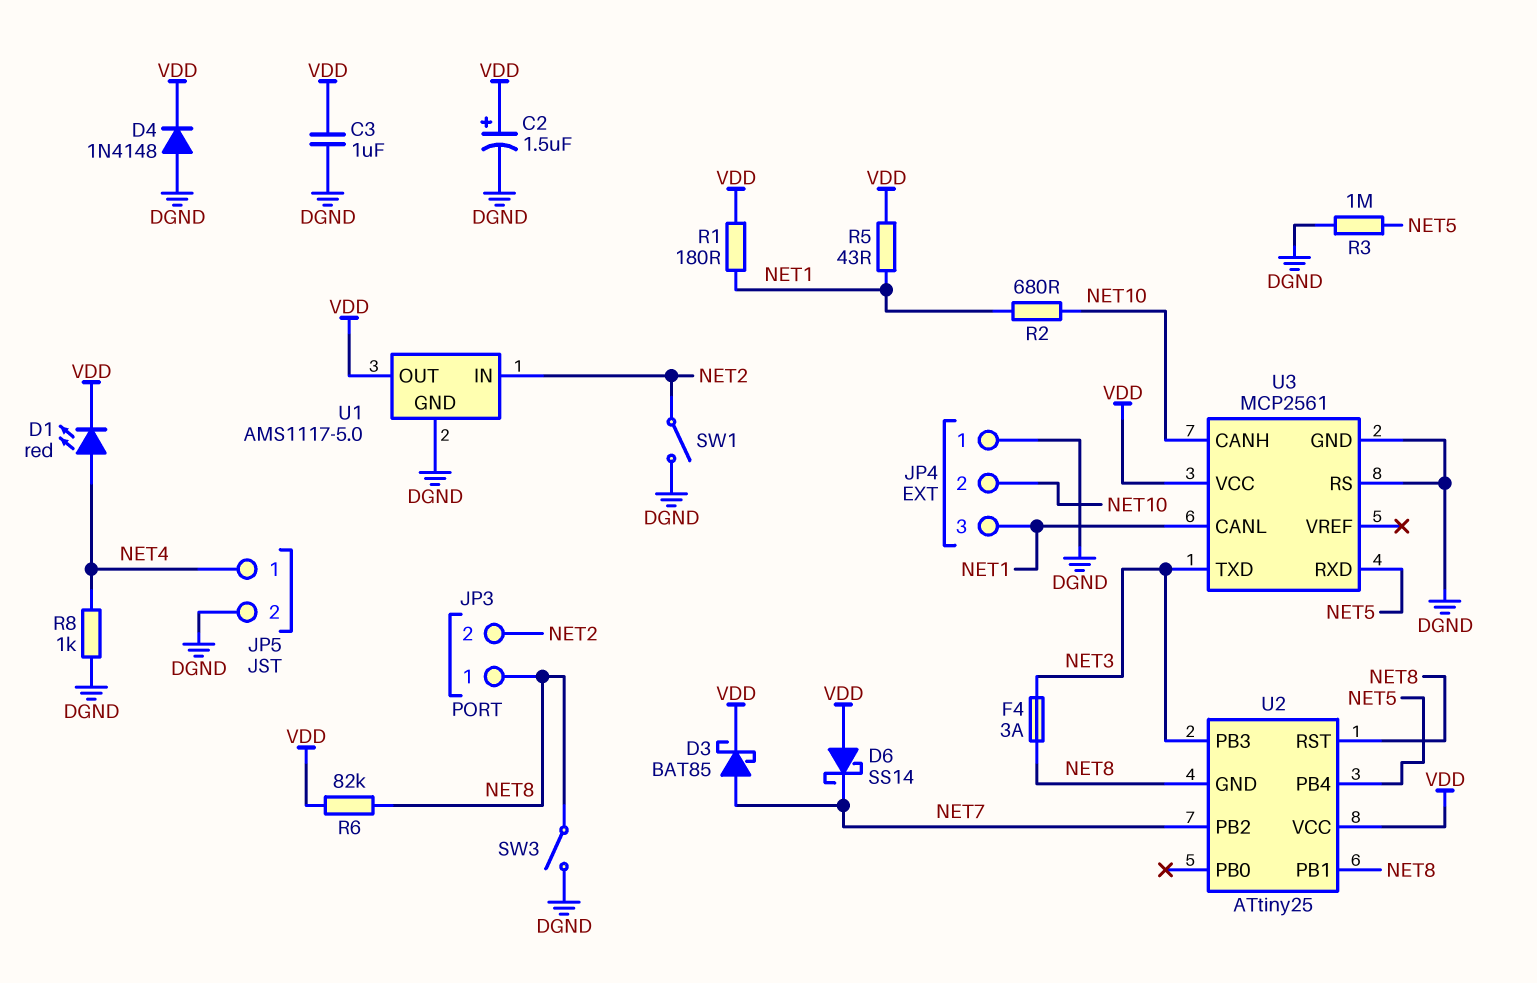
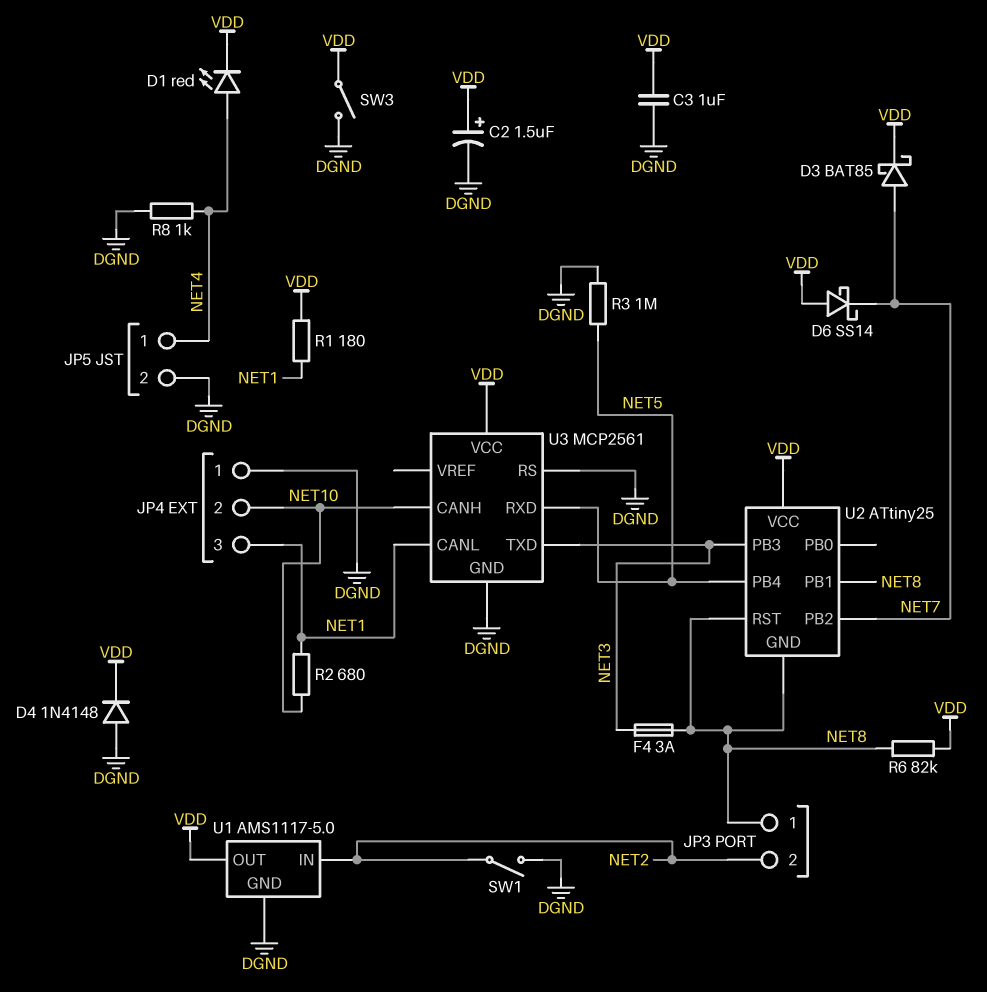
R5: 43 (NET1, VDD) -> none
SW3: switch (DGND, NET8) -> switch (DGND, VDD)

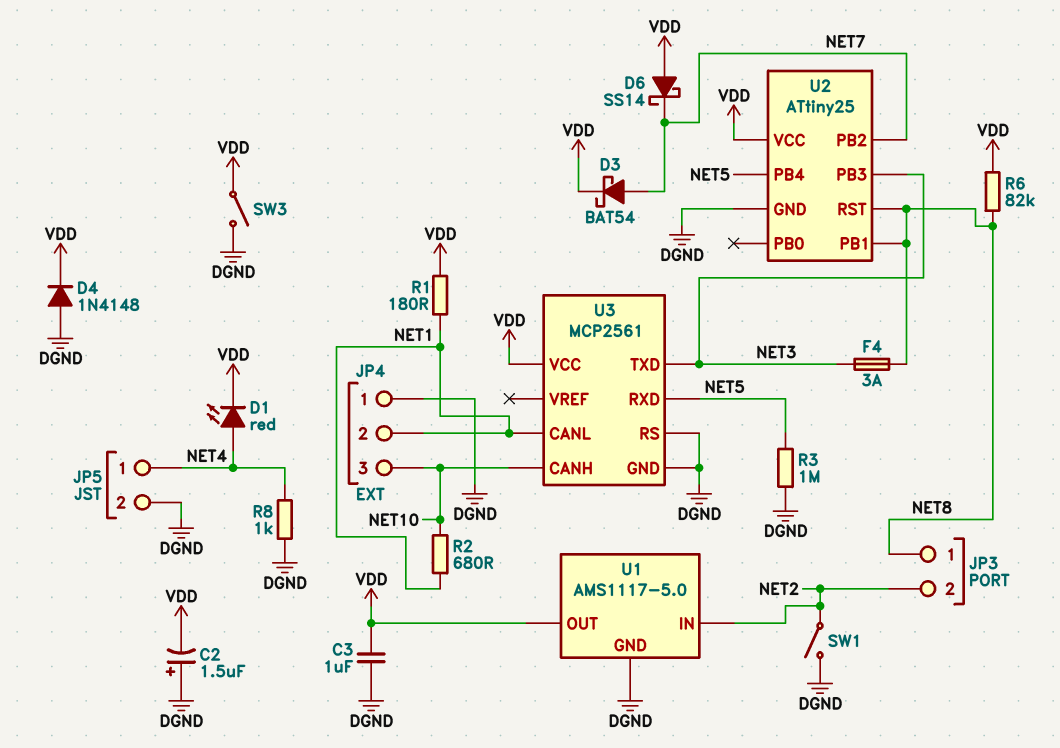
C2: 1.5uF (plus VDD, minus DGND) -> 1.5uF (plus DGND, minus VDD)
D3: schottky BAT85 (A NET7, K VDD) -> schottky BAT54 (A NET7, K VDD)
JP4 pin 2: NET10 -> NET1
JP4 pin 3: NET1 -> NET10
U2 pin GND: NET8 -> DGND

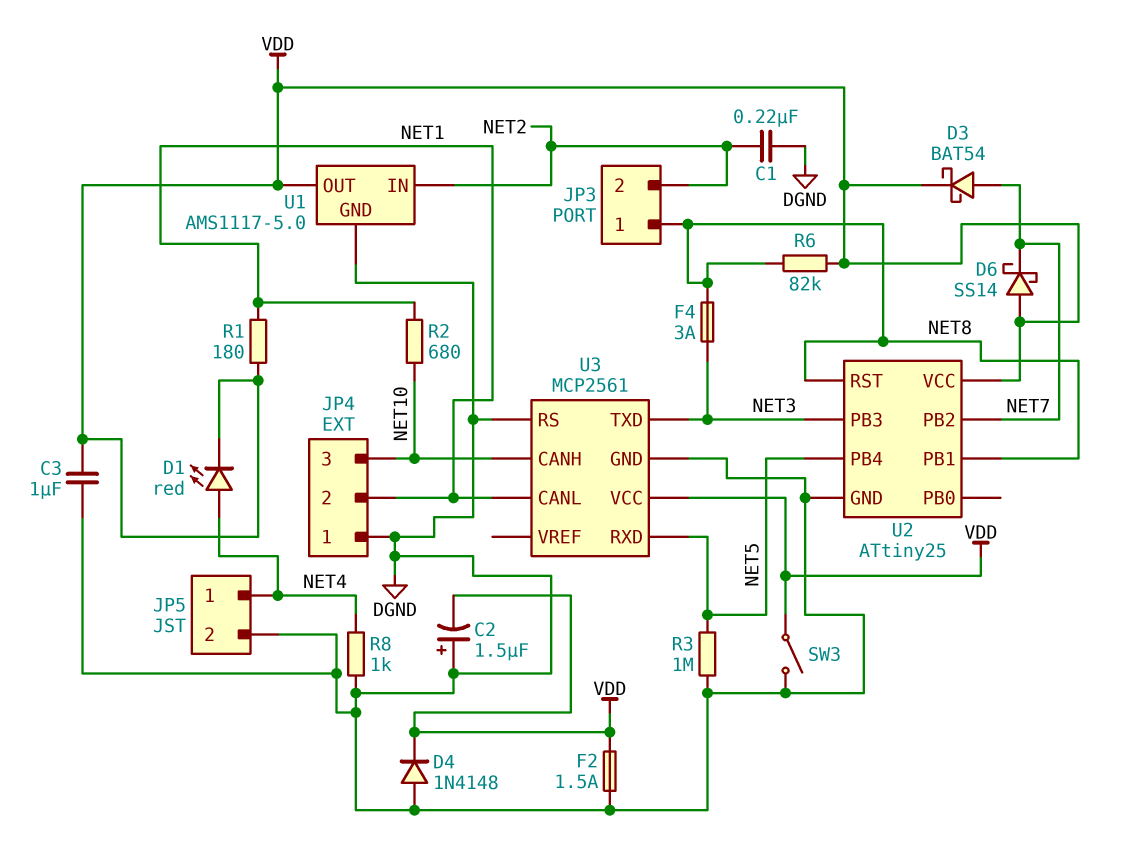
C1: none -> 220nF (DGND, NET2)
F2: none -> 1.5A (DGND, VDD)
SW1: switch (DGND, NET2) -> none

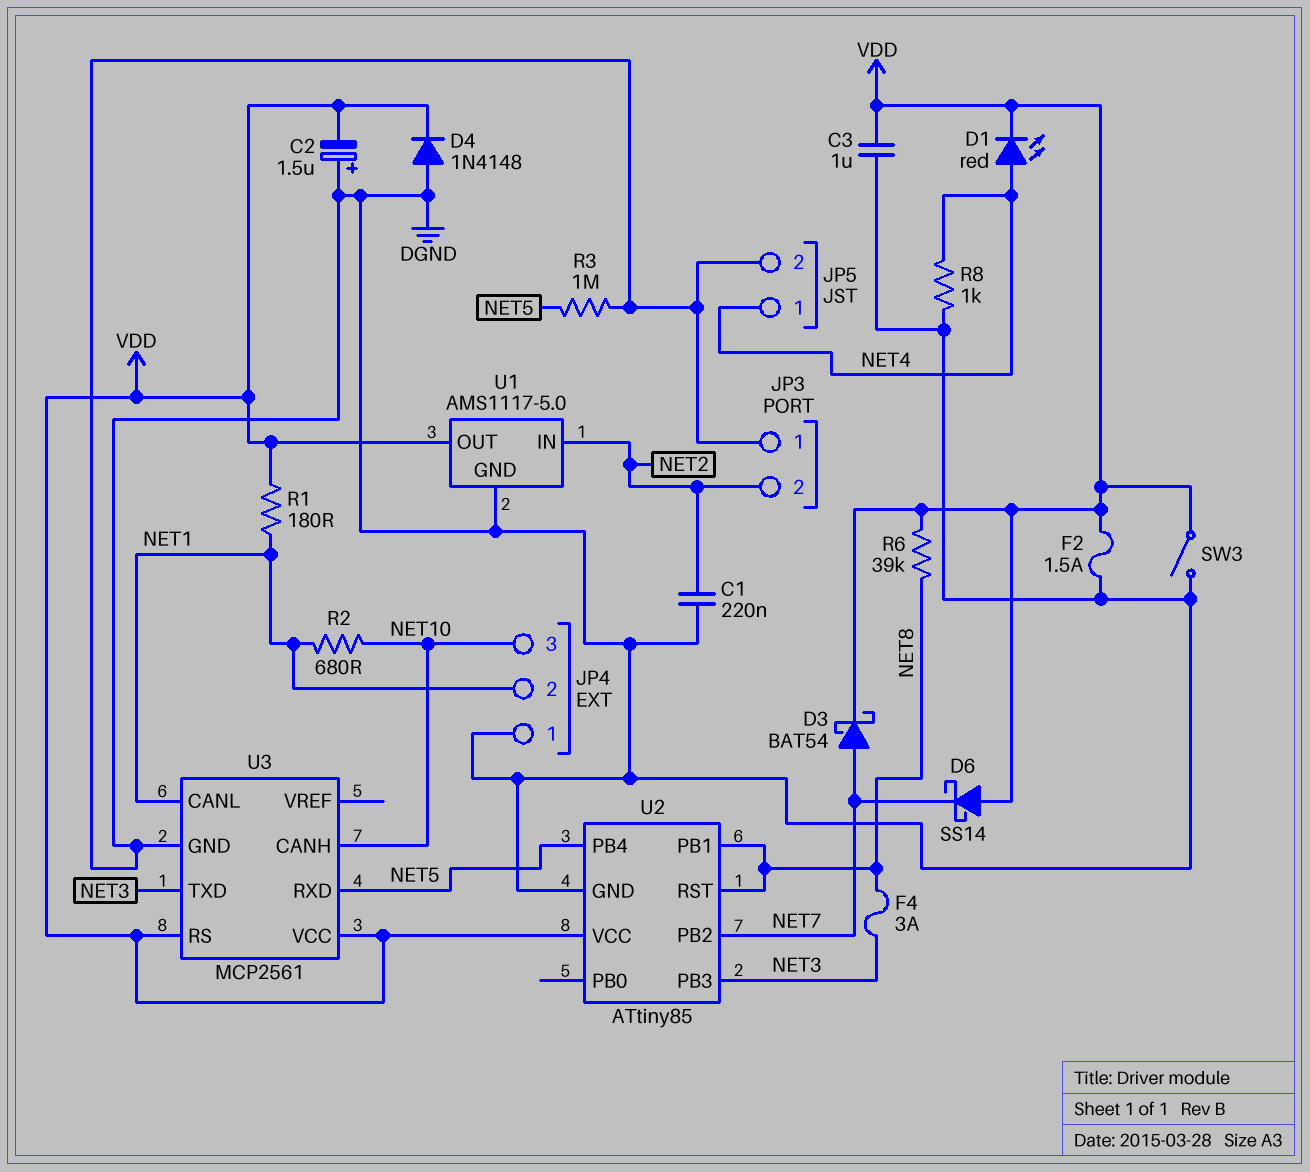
JP3 pin 1: NET8 -> DGND
R6: 82k (NET8, VDD) -> 39k (NET8, VDD)
U2: ATtiny25 -> ATtiny85
U3 pin RS: DGND -> VDD

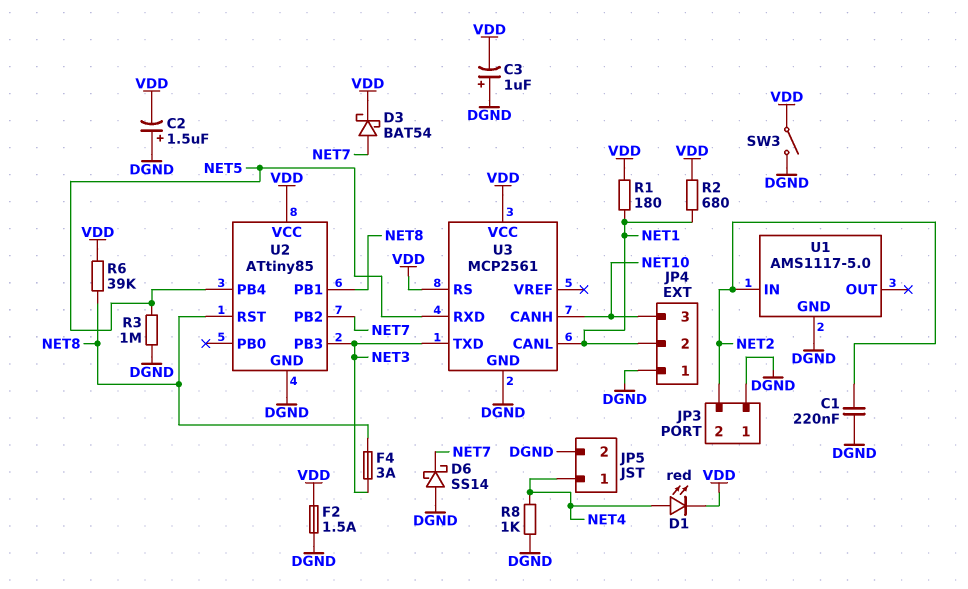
C3: 1uF (DGND, VDD) -> 1uF (plus DGND, minus VDD)
D4: diode 1N4148 (A DGND, K VDD) -> none
D6: schottky SS14 (A VDD, K NET7) -> schottky SS14 (A DGND, K NET7)
R2: 680 (NET1, NET10) -> 680 (NET1, VDD)
U1 pin OUT: VDD -> none

